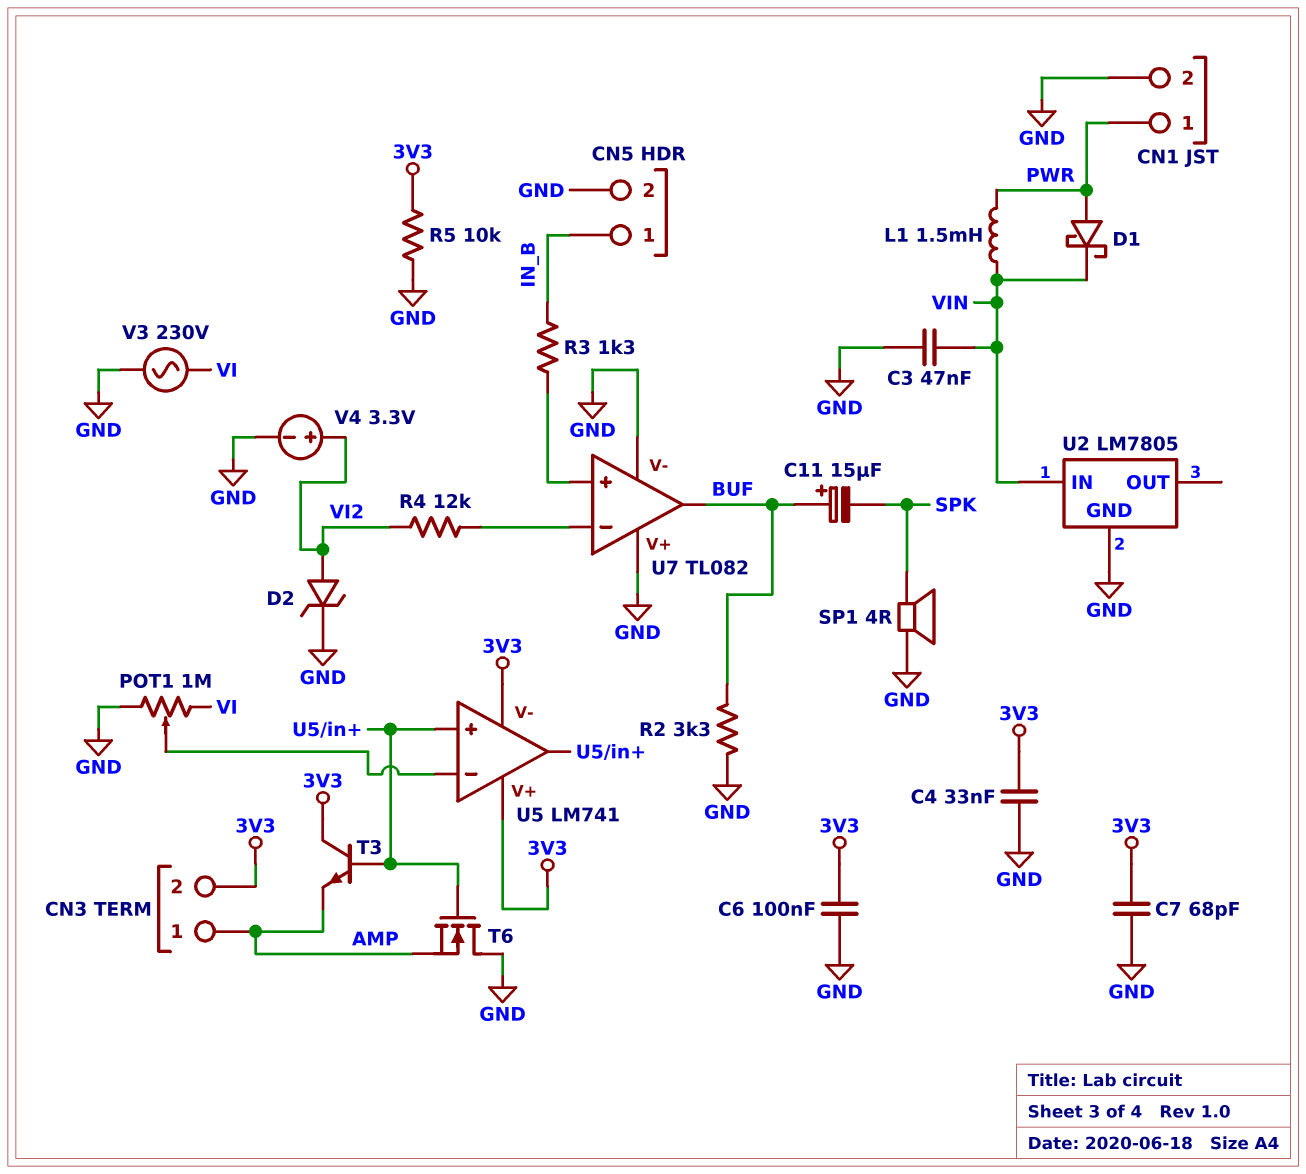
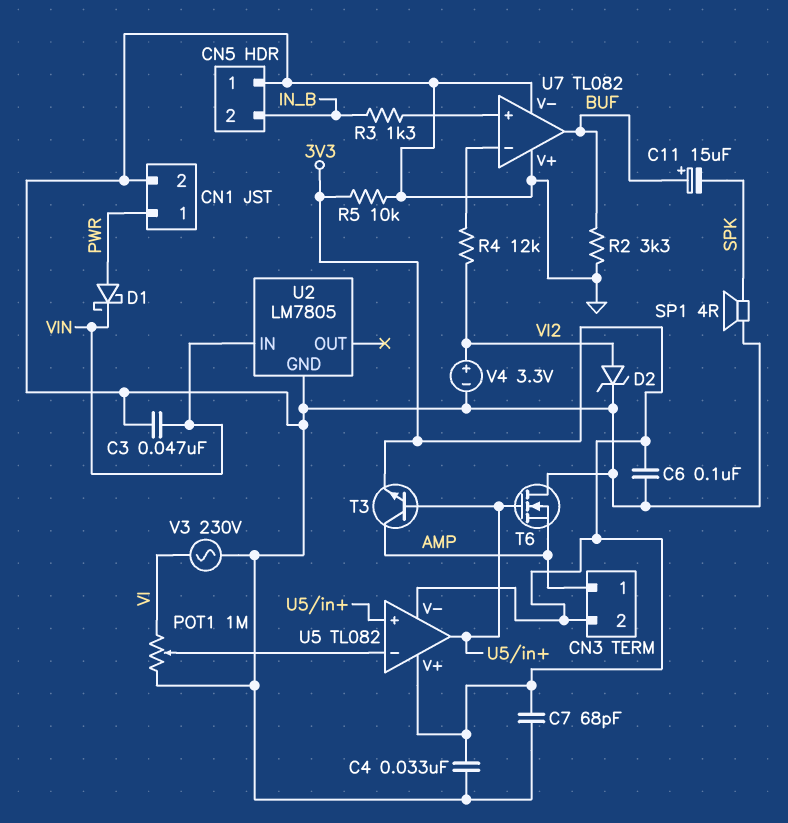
CN5 pin 1: IN_B -> GND
CN5 pin 2: GND -> IN_B
L1: 1.5mH (PWR, VIN) -> none
T3: NPN (B U5/in+, C 3V3, E AMP) -> NPN (B U5/in+, C AMP, E 3V3)
U5: LM741 -> TL082

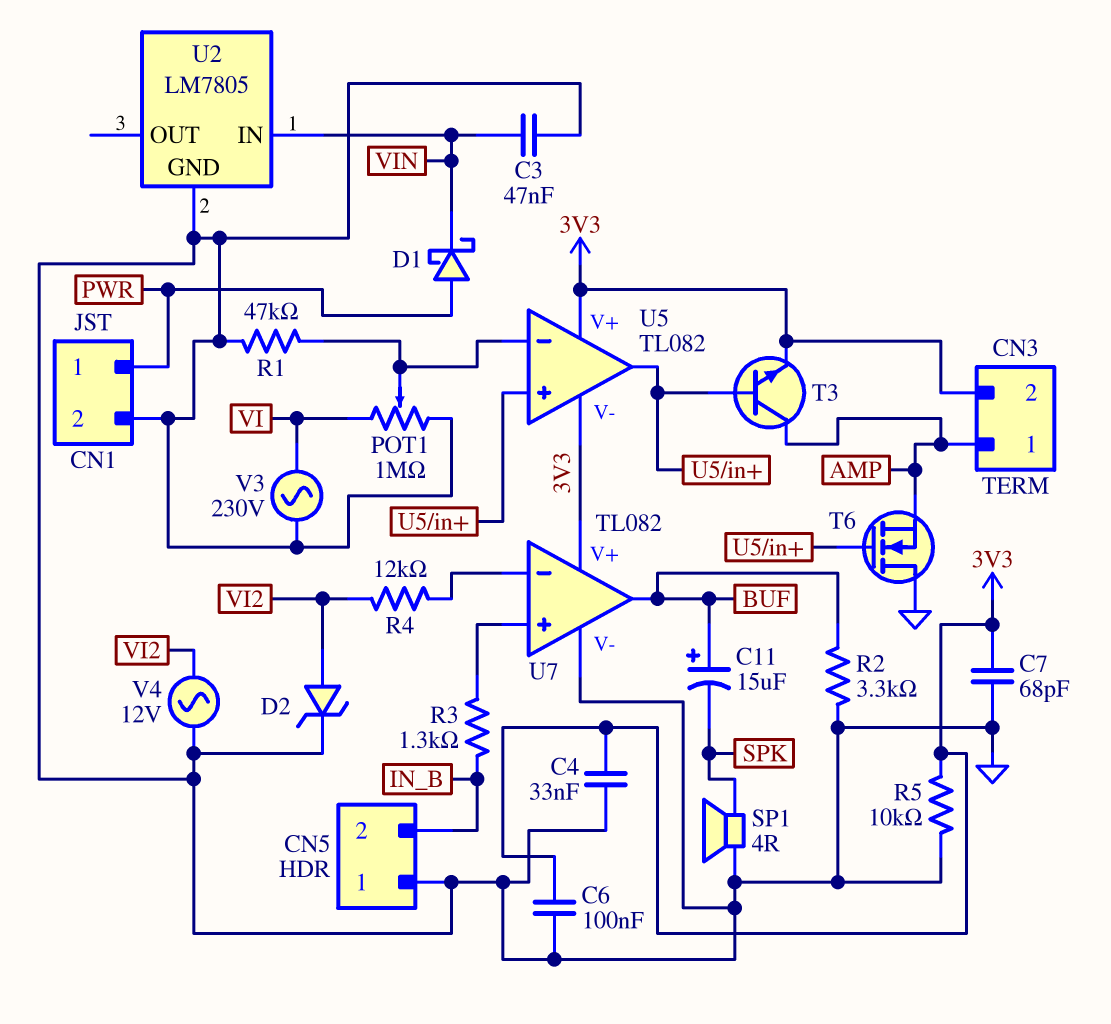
R1: none -> 47k (GND, U5/in-)
U7 pin V+: GND -> 3V3
V4: 3.3V (plus VI2, minus GND) -> AC 12V (GND, VI2)

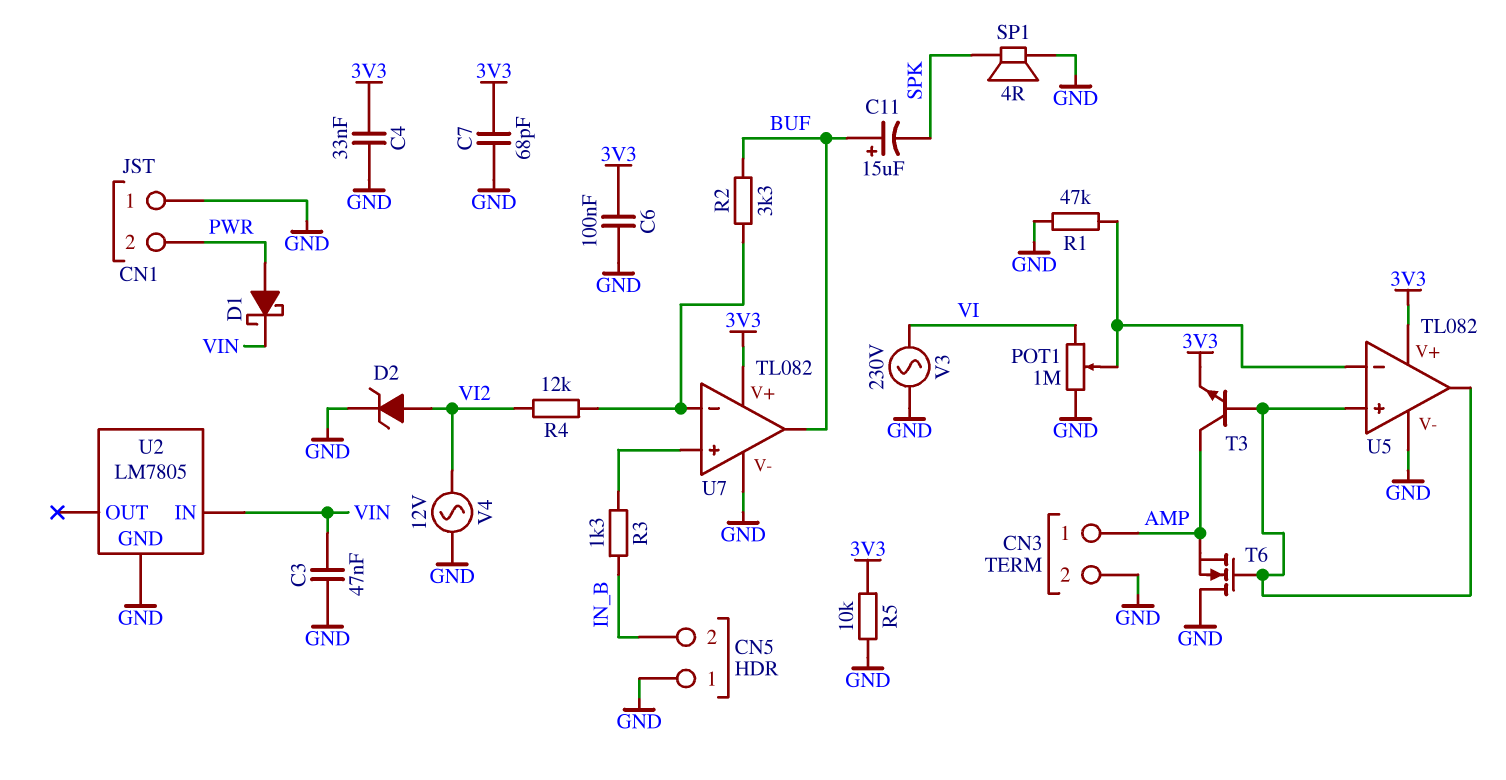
CN1 pin 1: PWR -> GND
CN1 pin 2: GND -> PWR
CN3 pin 2: 3V3 -> GND
R2: 3.3k (BUF, GND) -> 3.3k (BUF, U7/in-)
U5 pin V-: 3V3 -> GND

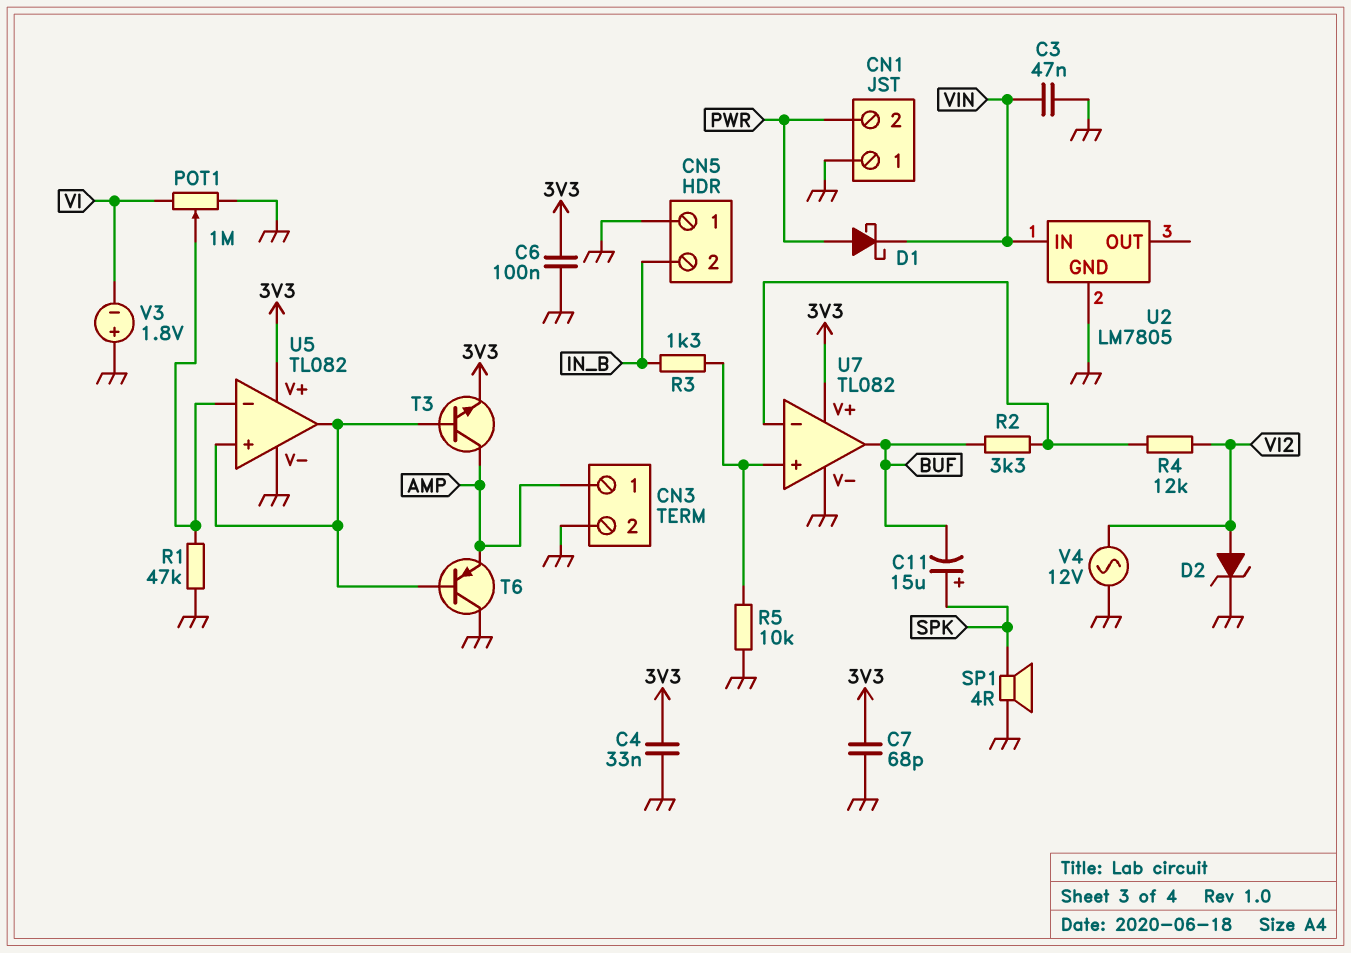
C11: 15uF (plus BUF, minus SPK) -> 15uF (plus SPK, minus BUF)
R5: 10k (3V3, GND) -> 10k (GND, U7/in+)
T6: NMOS (G U5/in+, D GND, S AMP) -> PNP (B U5/in+, C GND, E AMP)
V3: AC 230V (GND, VI) -> 1.8V (plus GND, minus VI)

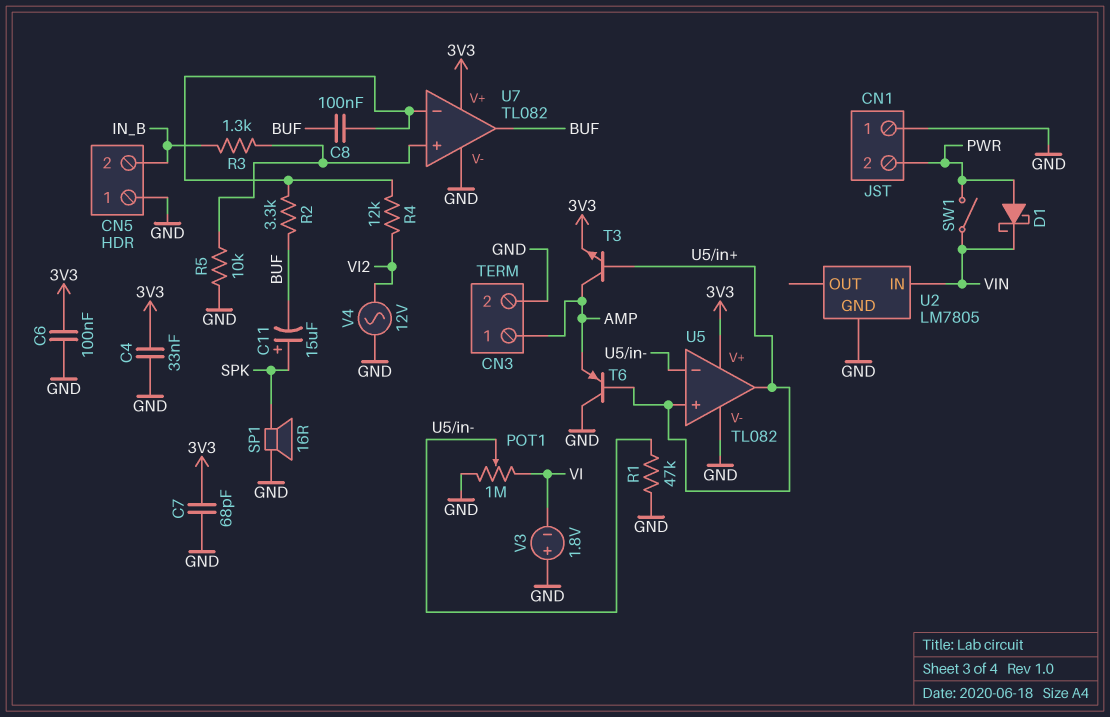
C3: 47nF (GND, VIN) -> none
C8: none -> 100nF (BUF, U7/in-)
D2: zener (A VI2, K GND) -> none
SP1: speaker 4R (GND, SPK) -> speaker 16R (GND, SPK)
SW1: none -> switch (PWR, VIN)

